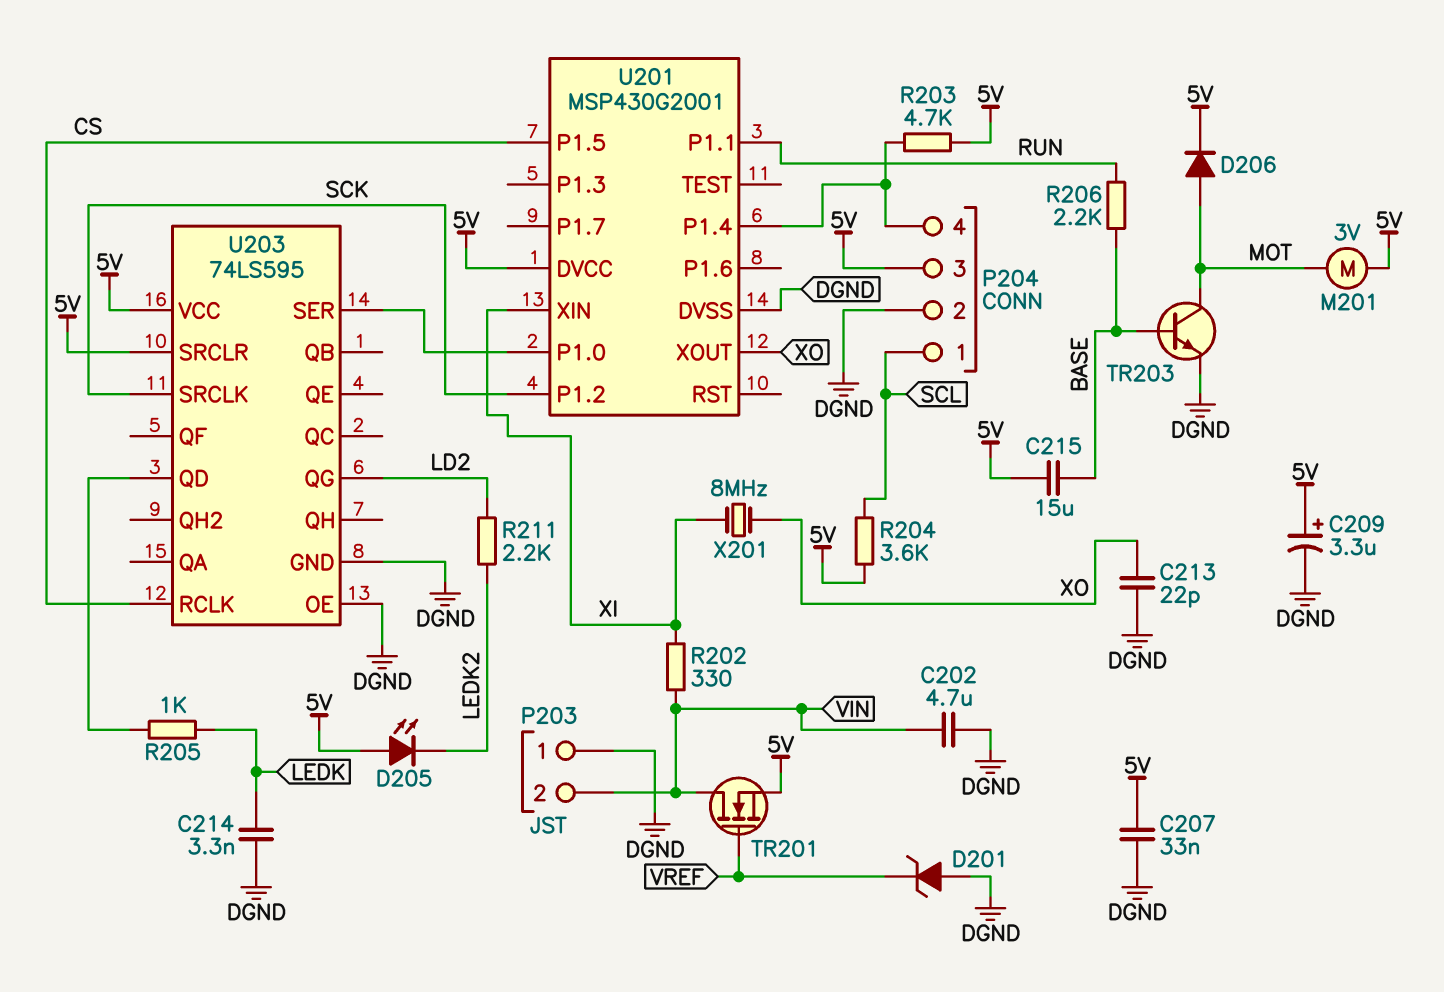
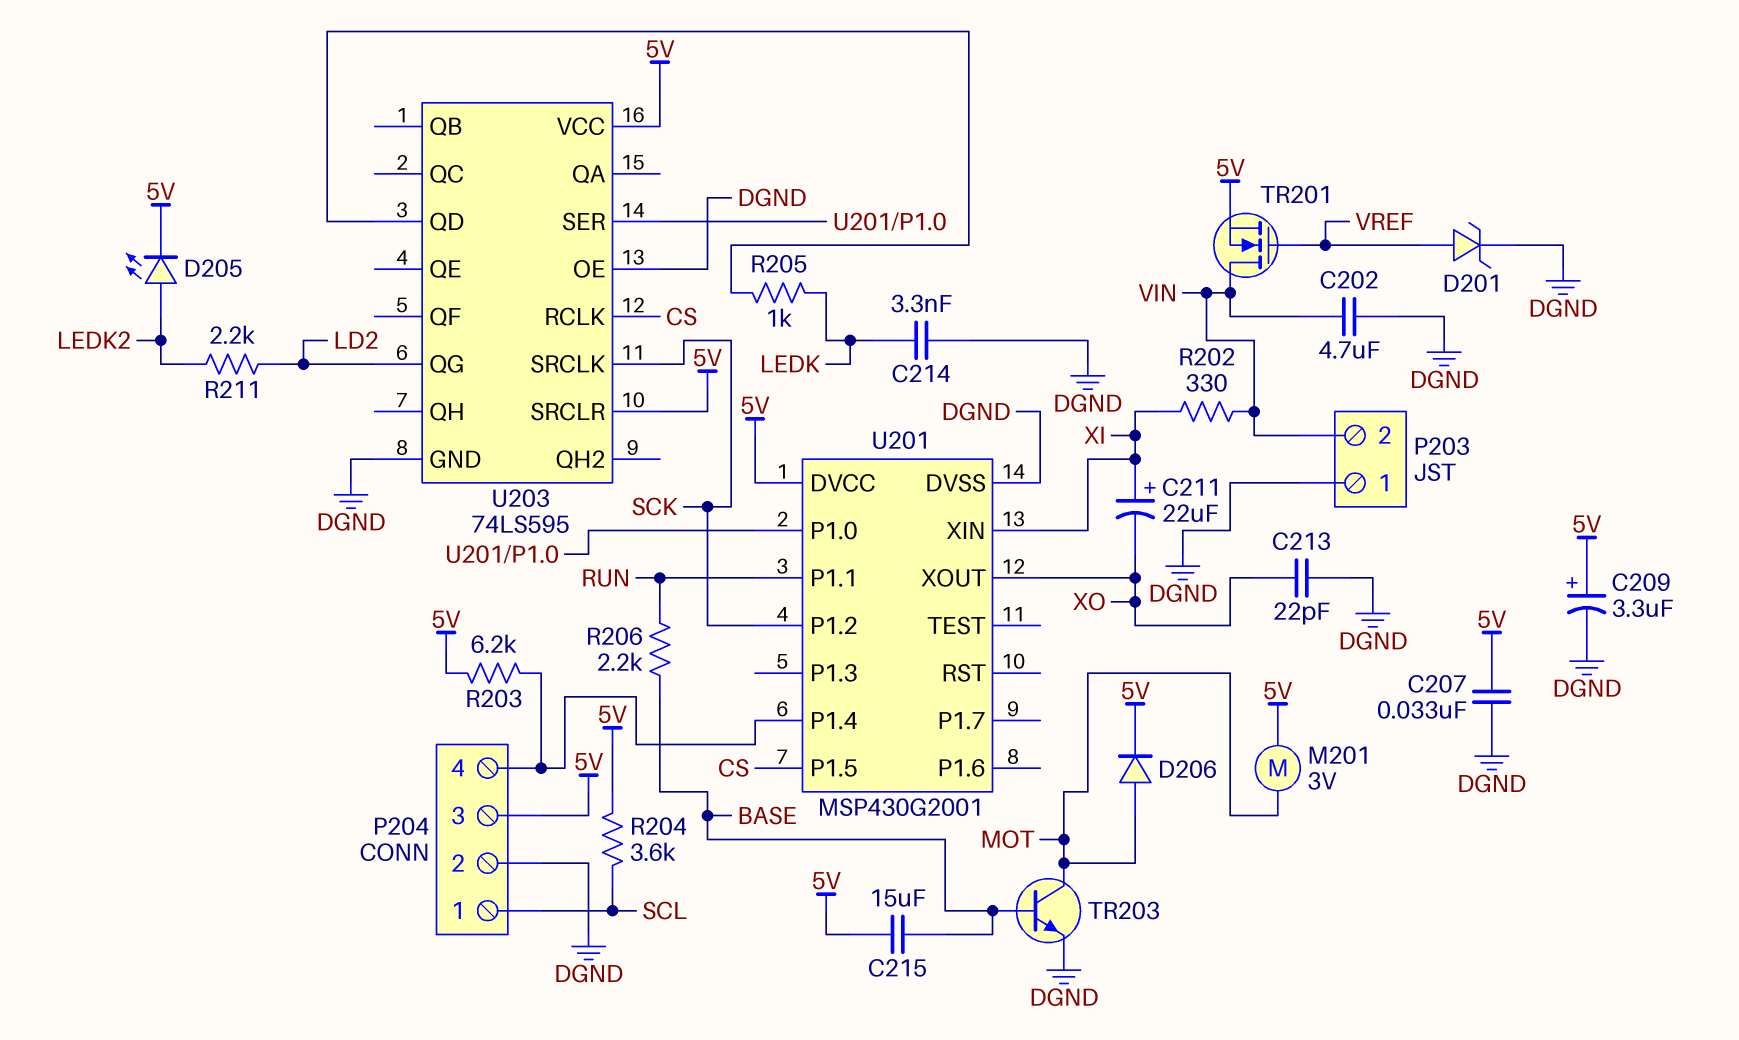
C211: none -> 22uF (plus XI, minus XO)
D201: zener (A DGND, K VREF) -> zener (A VREF, K DGND)
D205: LED (A 5V, K LEDK2) -> LED (A LEDK2, K 5V)
R203: 4.7k (5V, P204/4) -> 6.2k (5V, P204/4)
X201: 8MHz (XI, XO) -> none

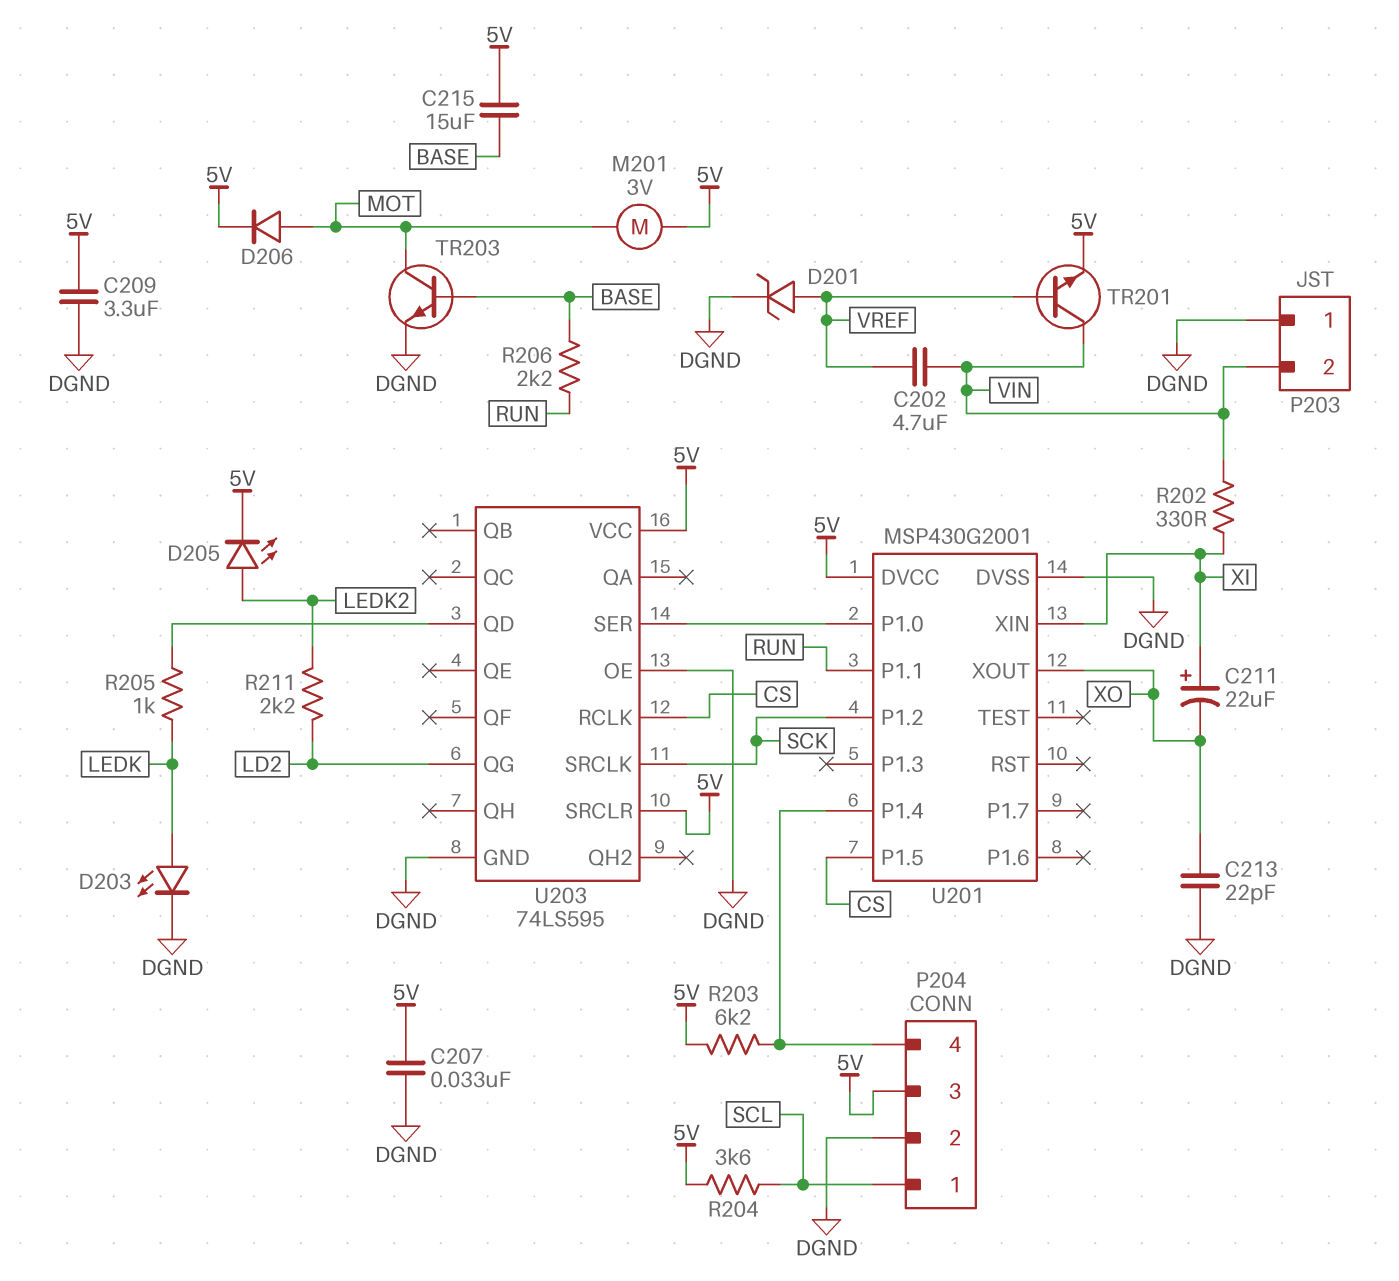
C202: 4.7uF (DGND, VIN) -> 4.7uF (VIN, VREF)
C209: 3.3uF (plus 5V, minus DGND) -> 3.3uF (5V, DGND)
C214: 3.3nF (DGND, LEDK) -> none
D203: none -> LED (A LEDK, K DGND)
TR201: NMOS (G VREF, D VIN, S 5V) -> NPN (B VREF, C VIN, E 5V)

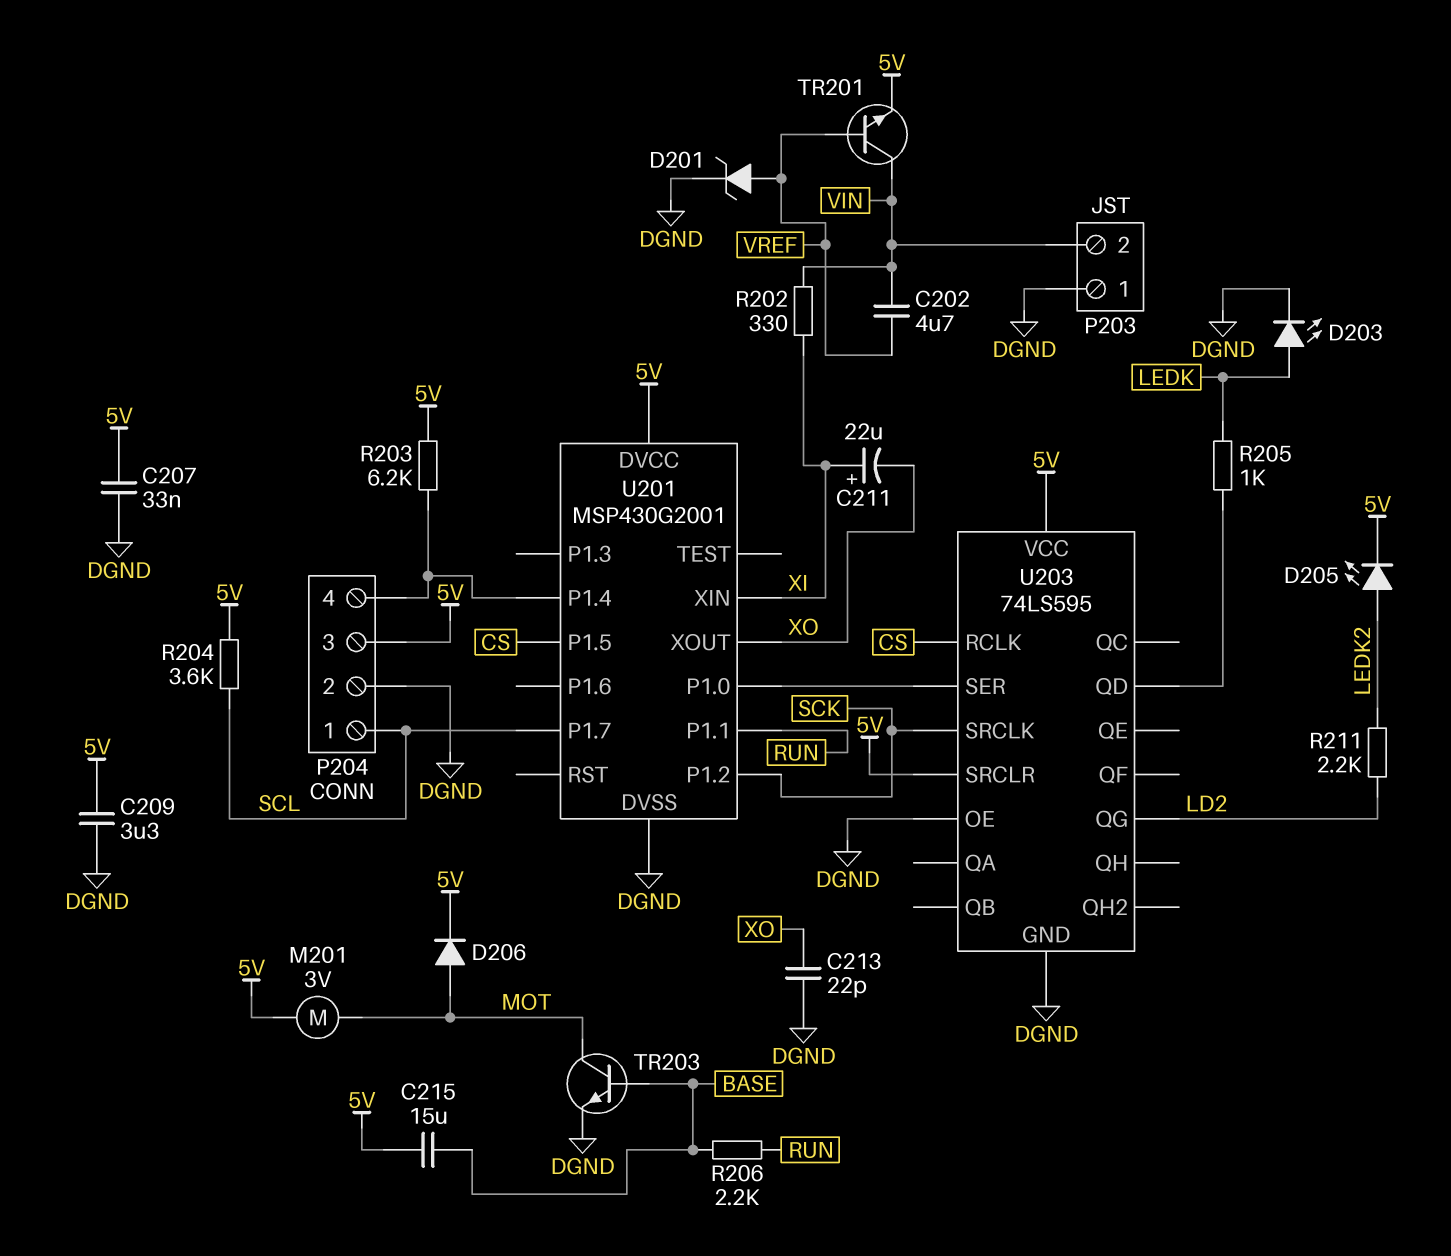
U201 pin P1.7: none -> SCL

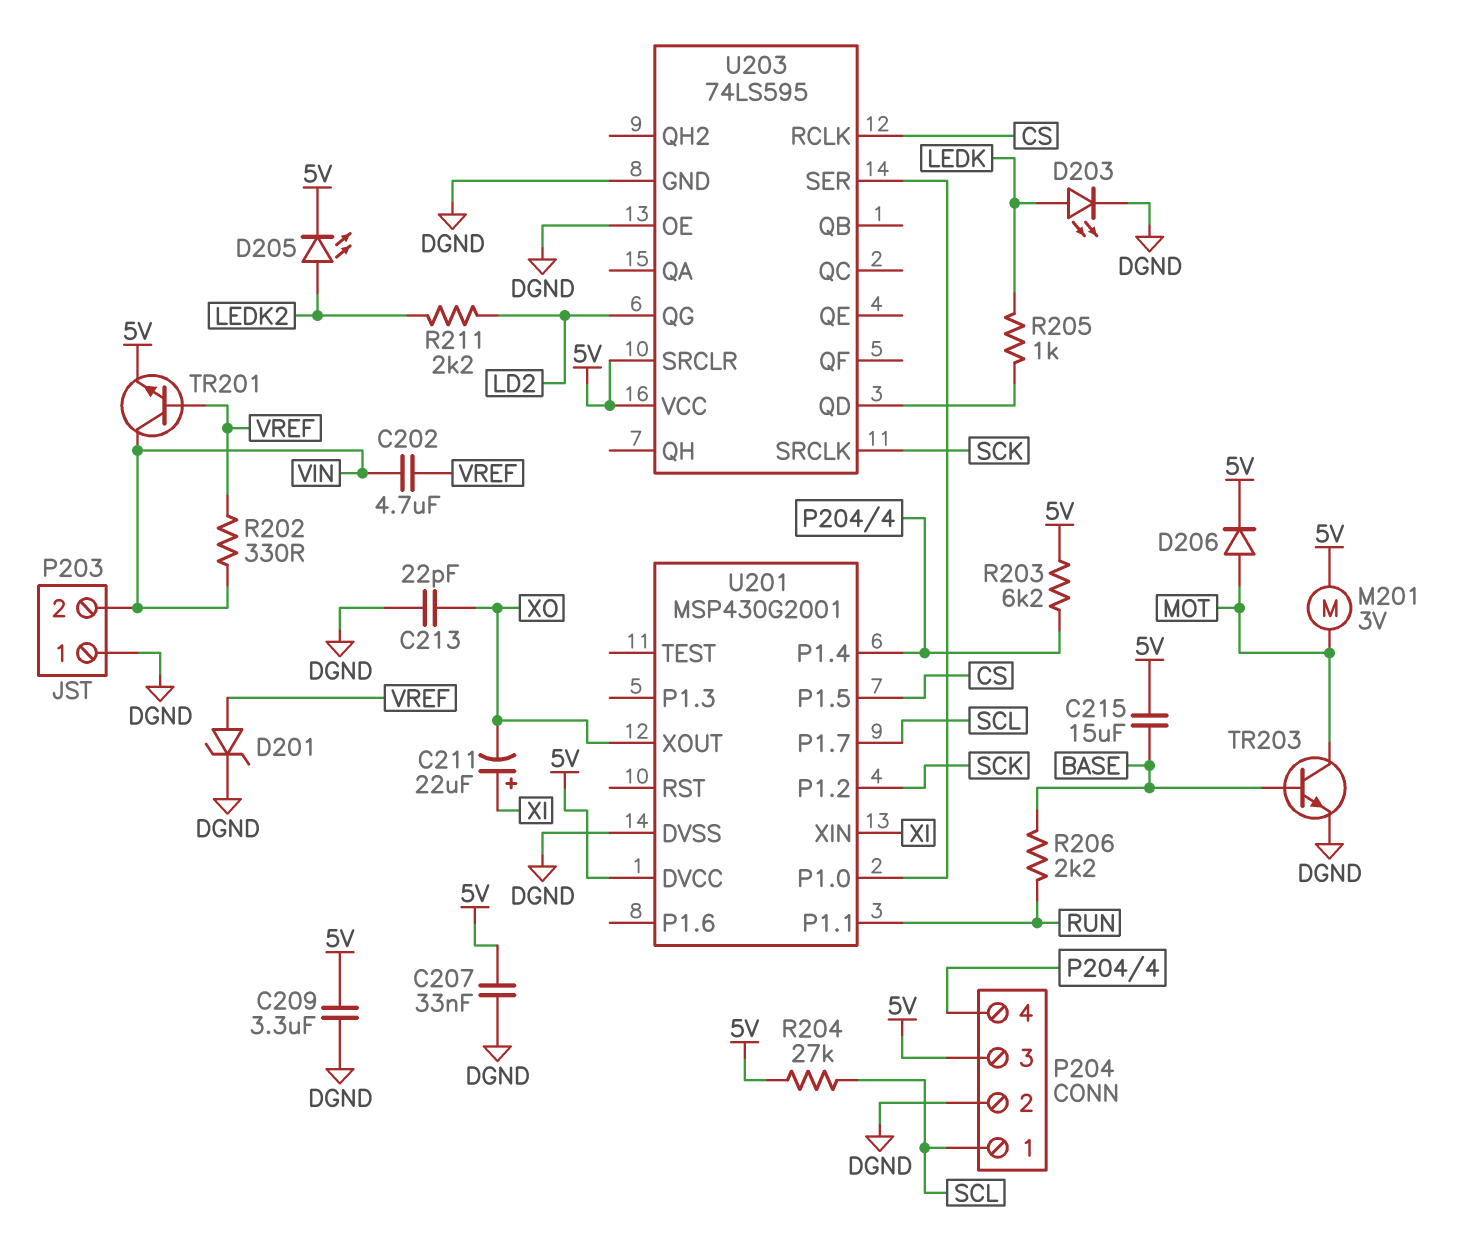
R202: 330 (VIN, XI) -> 330 (VIN, VREF)
R204: 3.6k (5V, SCL) -> 27k (5V, SCL)

